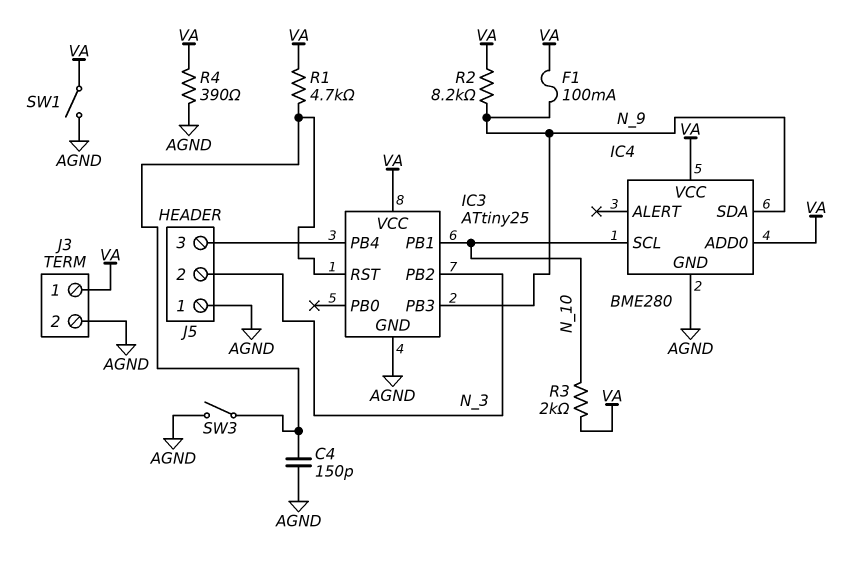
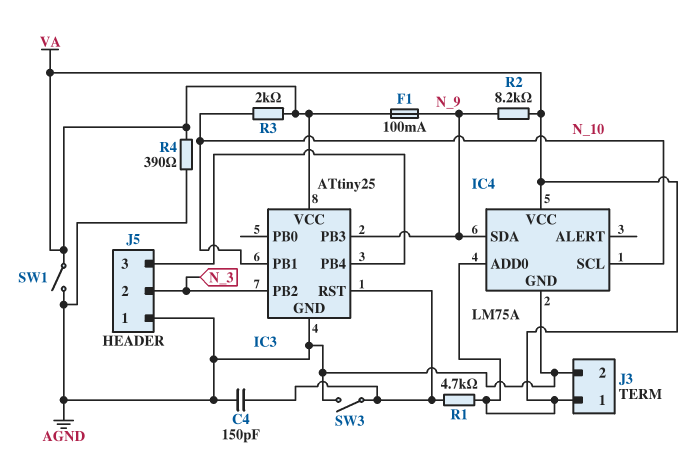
IC4: BME280 -> LM75A

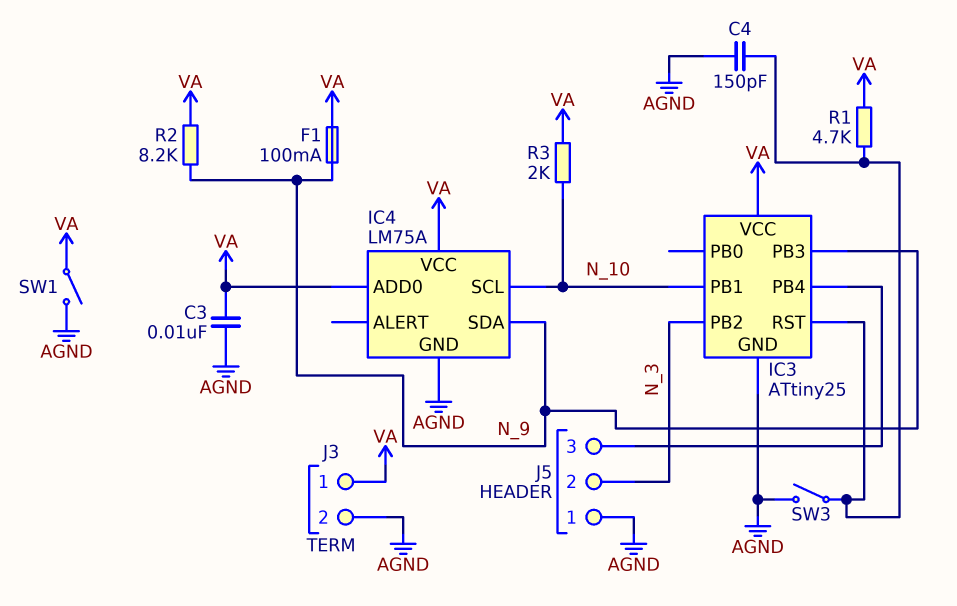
C3: none -> 10nF (AGND, VA)
R4: 390 (AGND, VA) -> none

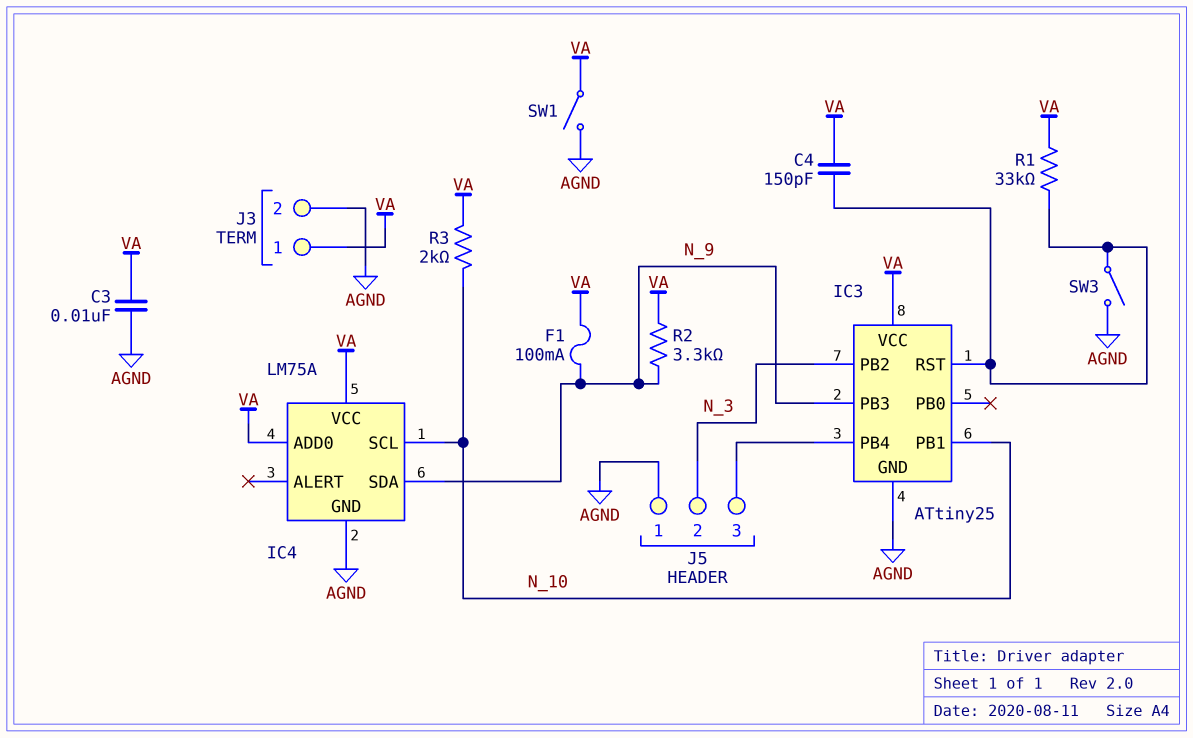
C4: 150pF (AGND, IC3/RST) -> 150pF (IC3/RST, VA)
R1: 4.7k (IC3/RST, VA) -> 33k (IC3/RST, VA)
R2: 8.2k (N_9, VA) -> 3.3k (N_9, VA)

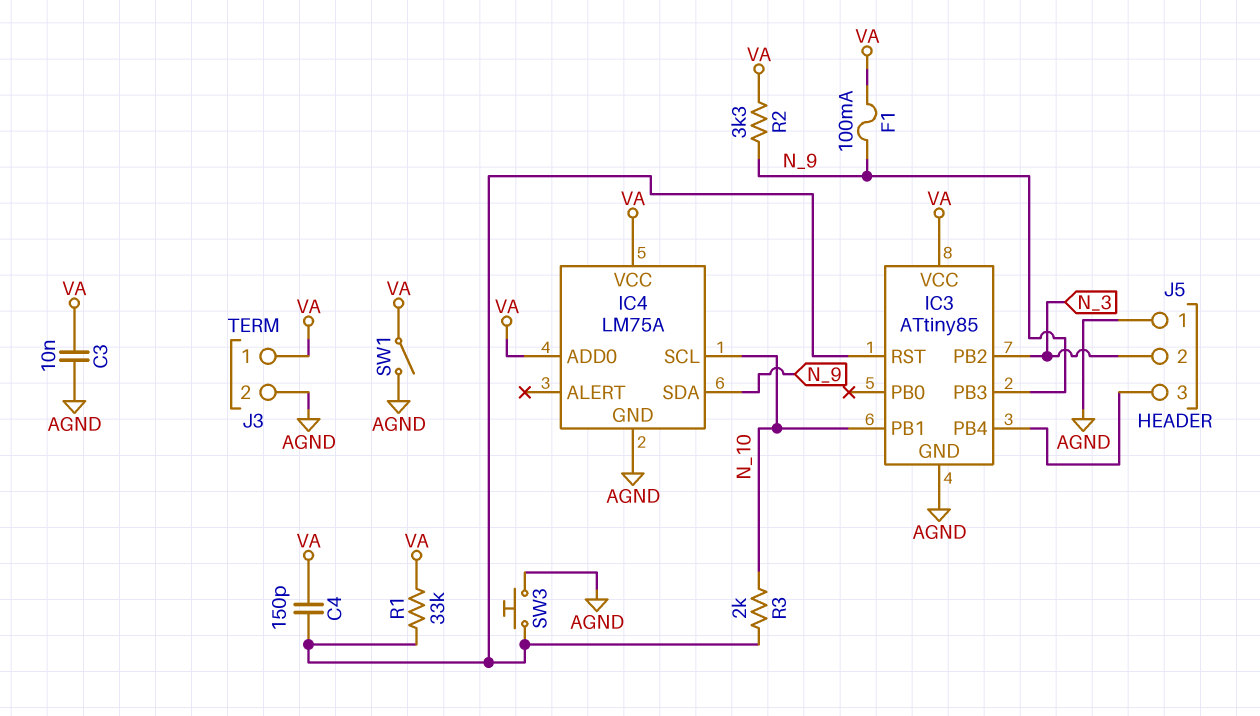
IC3: ATtiny25 -> ATtiny85
R3: 2k (N_10, VA) -> 2k (IC3/RST, N_10)
SW3: switch (AGND, IC3/RST) -> button (AGND, IC3/RST)

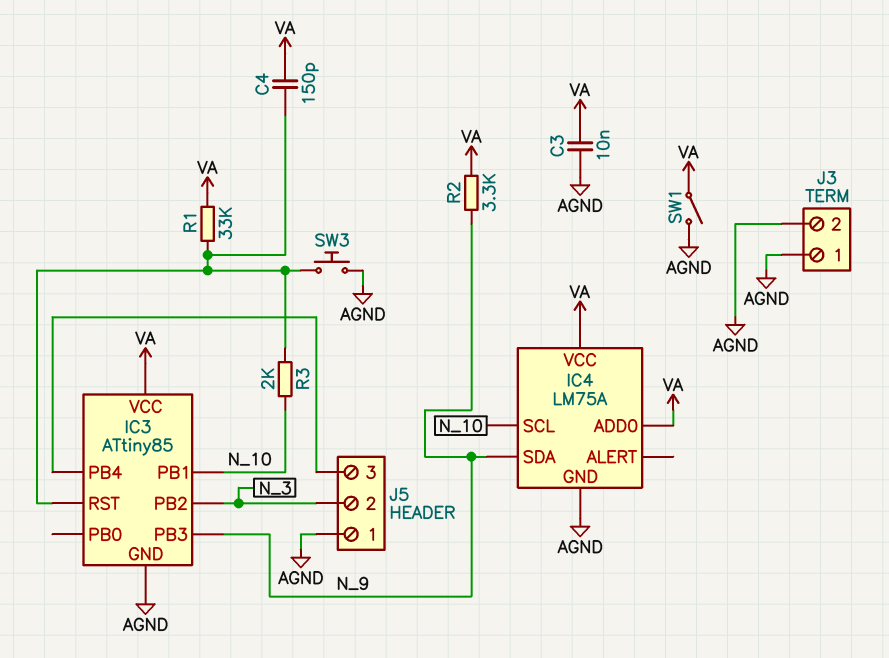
F1: 100mA (N_9, VA) -> none
J3 pin 1: VA -> AGND

